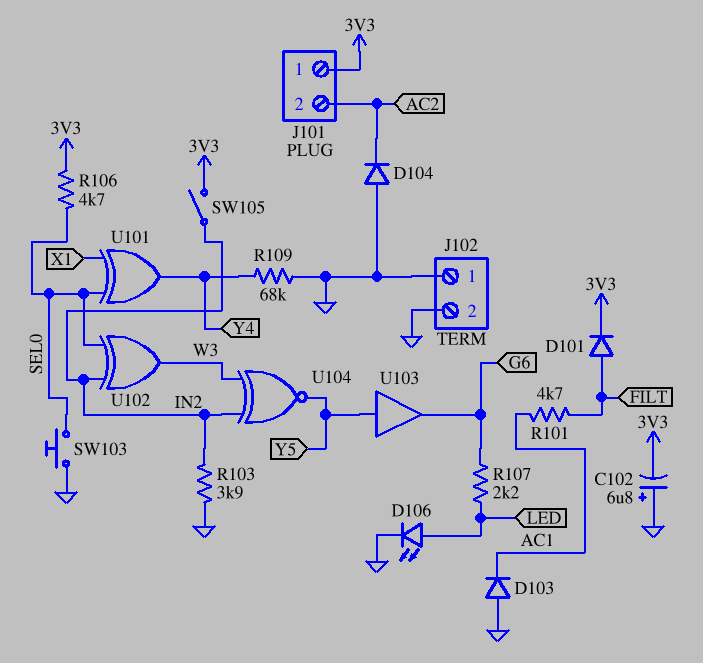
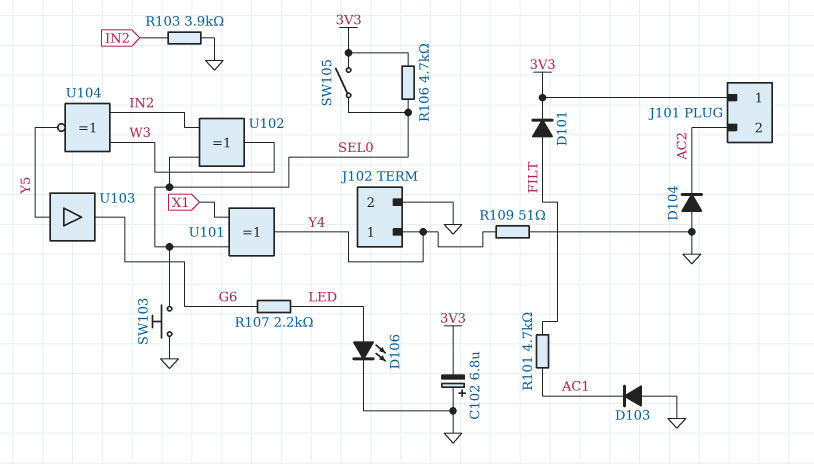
J102 pin 1: GND -> Y4
R109: 68k (GND, Y4) -> 51 (GND, Y4)
SW105: switch (3V3, IN2) -> switch (3V3, SEL0)

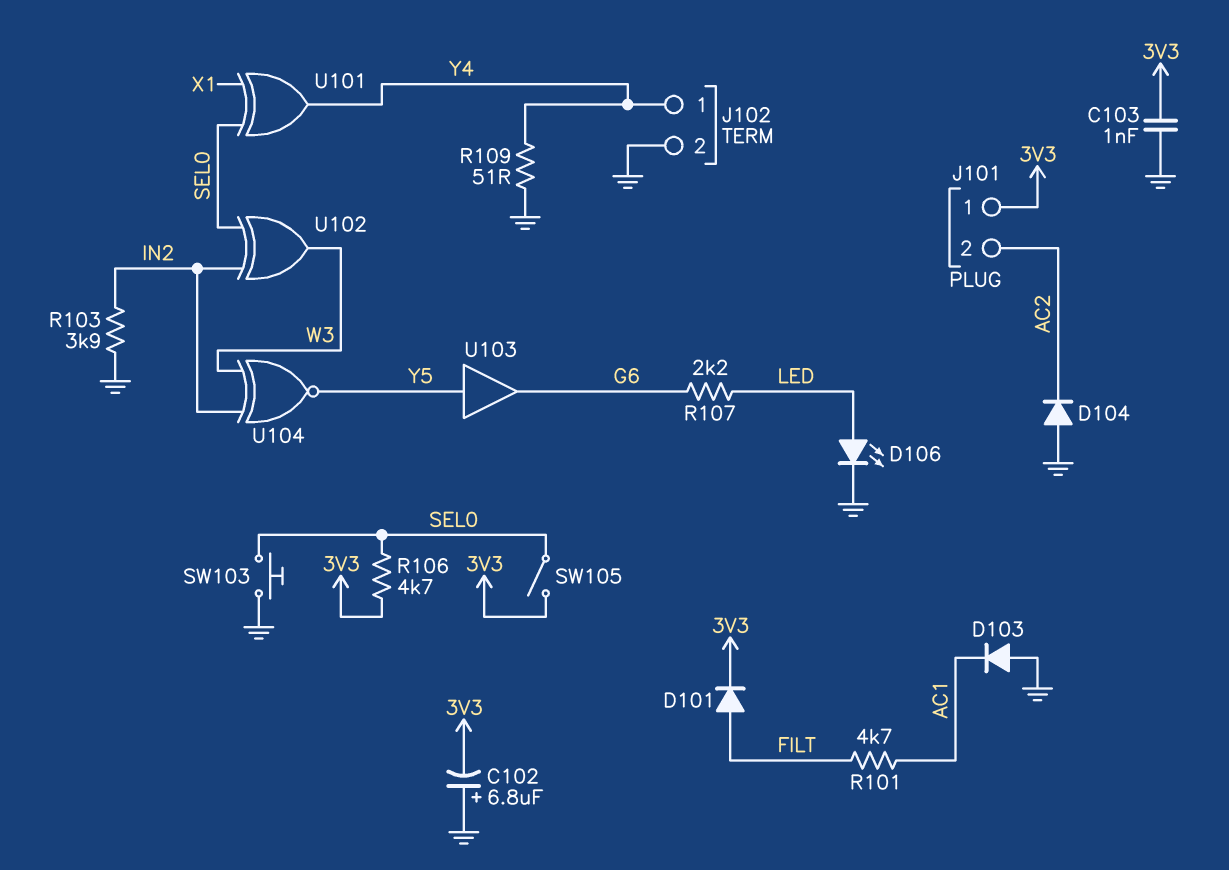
C103: none -> 1nF (3V3, GND)

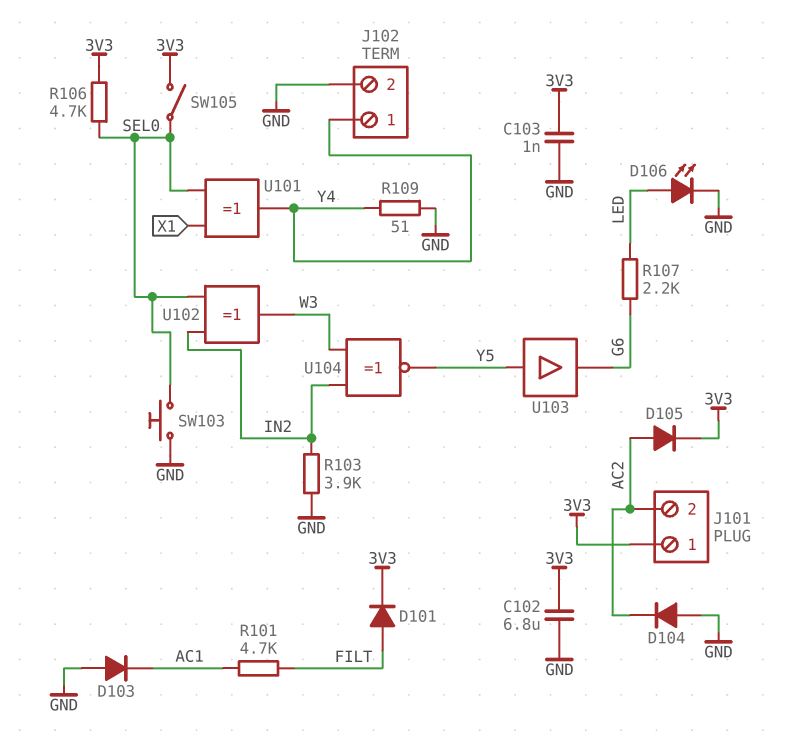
C102: 6.8uF (plus GND, minus 3V3) -> 6.8uF (3V3, GND)
D105: none -> diode (A AC2, K 3V3)

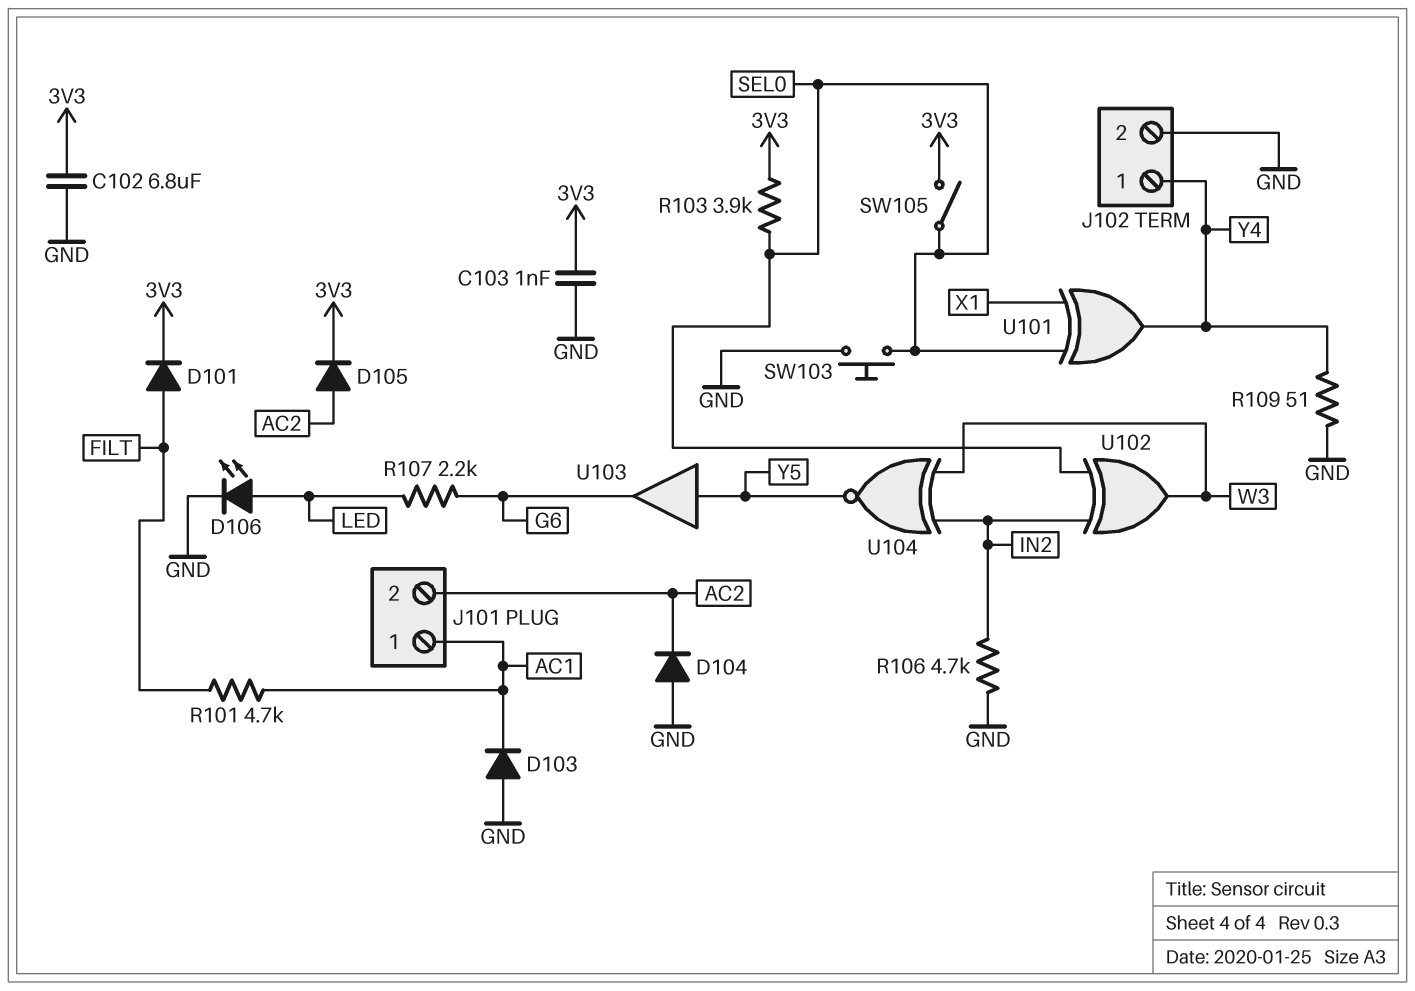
J101 pin 1: 3V3 -> AC1
R103: 3.9k (GND, IN2) -> 3.9k (3V3, SEL0)
R106: 4.7k (3V3, SEL0) -> 4.7k (GND, IN2)

